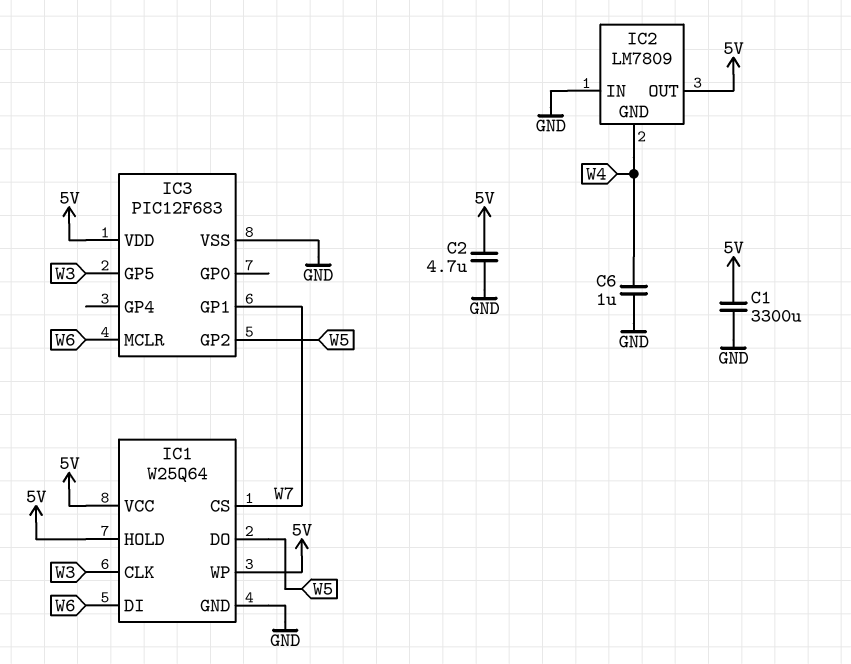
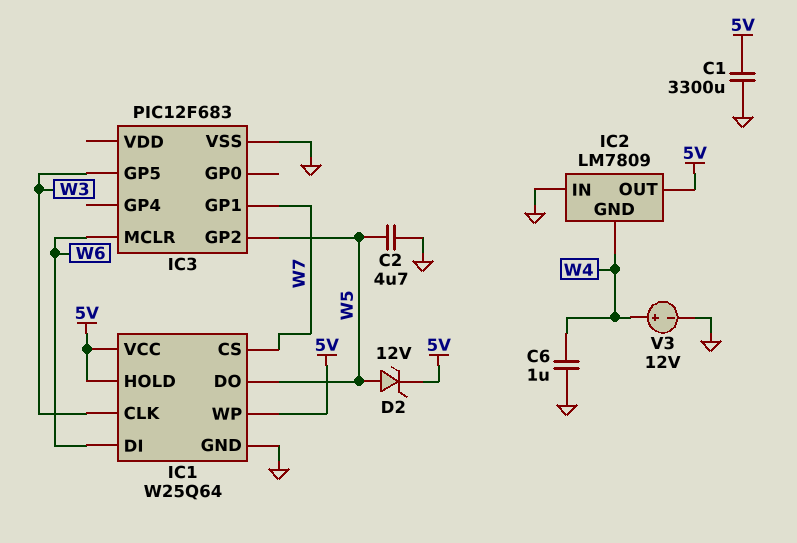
C2: 4.7uF (5V, GND) -> 4.7uF (GND, W5)
D2: none -> zener 12V (A W5, K 5V)
IC3 pin VDD: 5V -> none
V3: none -> 12V (plus W4, minus GND)

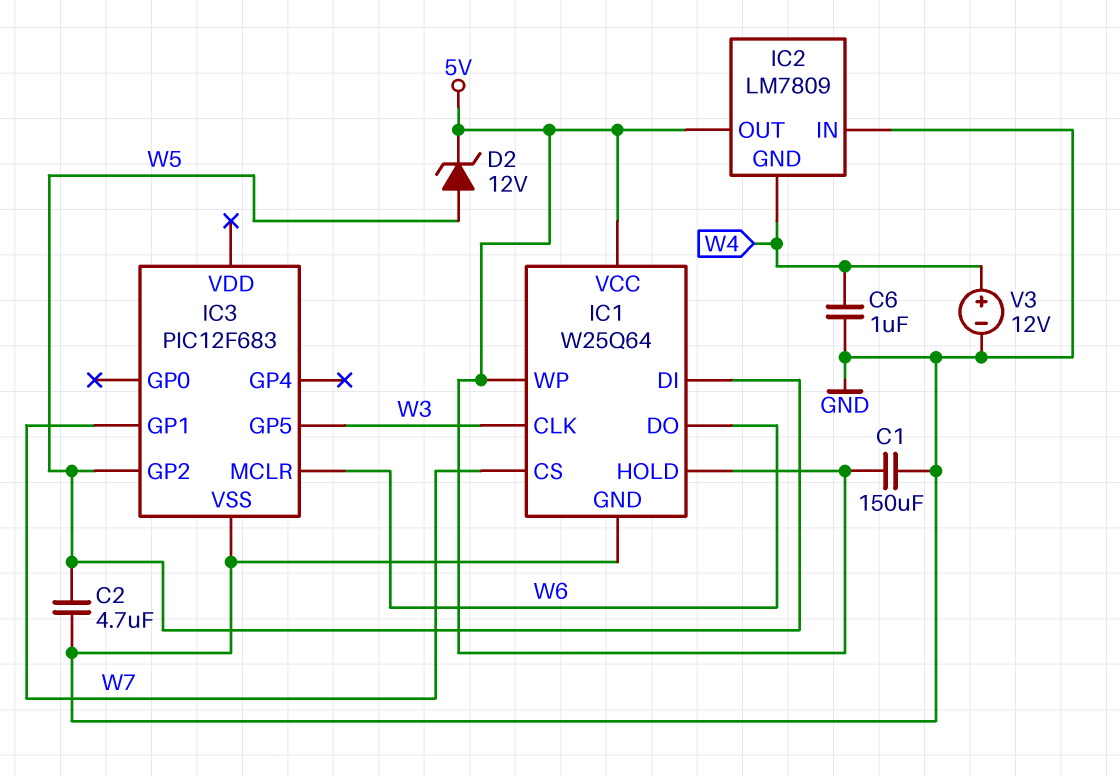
C1: 3300uF (5V, GND) -> 150uF (5V, GND)
IC1 pin DI: W6 -> W5
IC1 pin DO: W5 -> W6

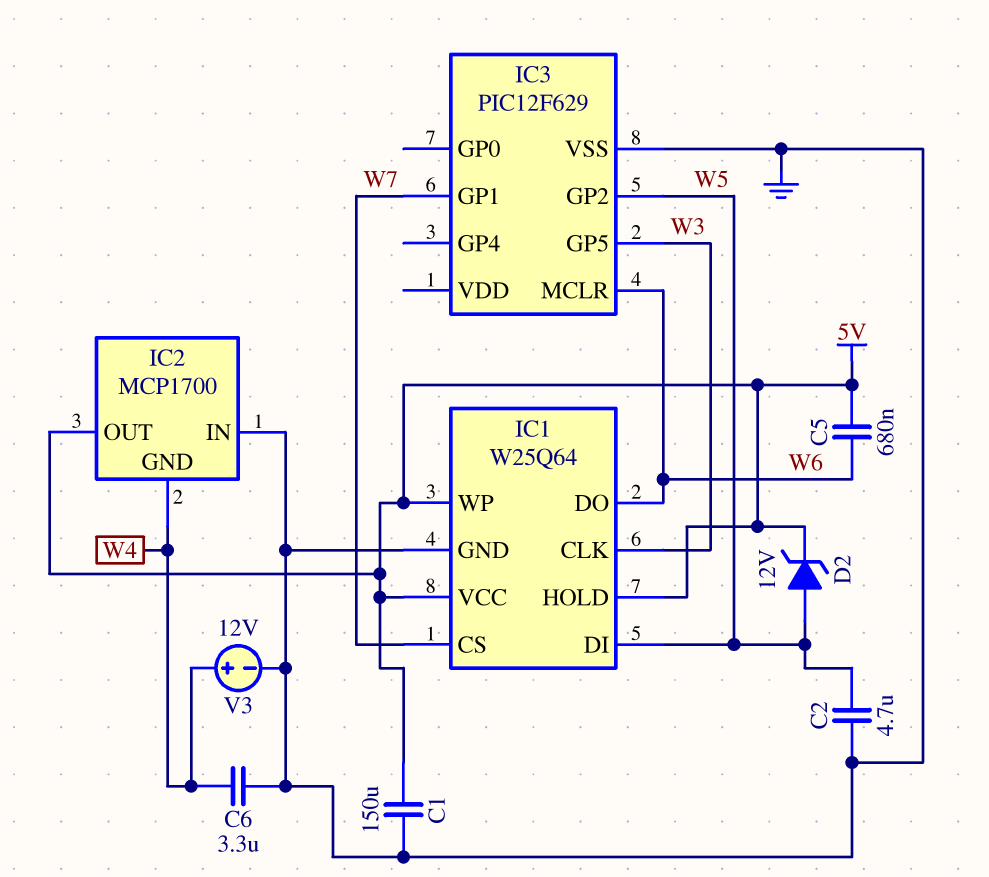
C5: none -> 680nF (5V, W6)
C6: 1uF (GND, W4) -> 3.3uF (GND, W4)
IC2: LM7809 -> MCP1700
IC3: PIC12F683 -> PIC12F629

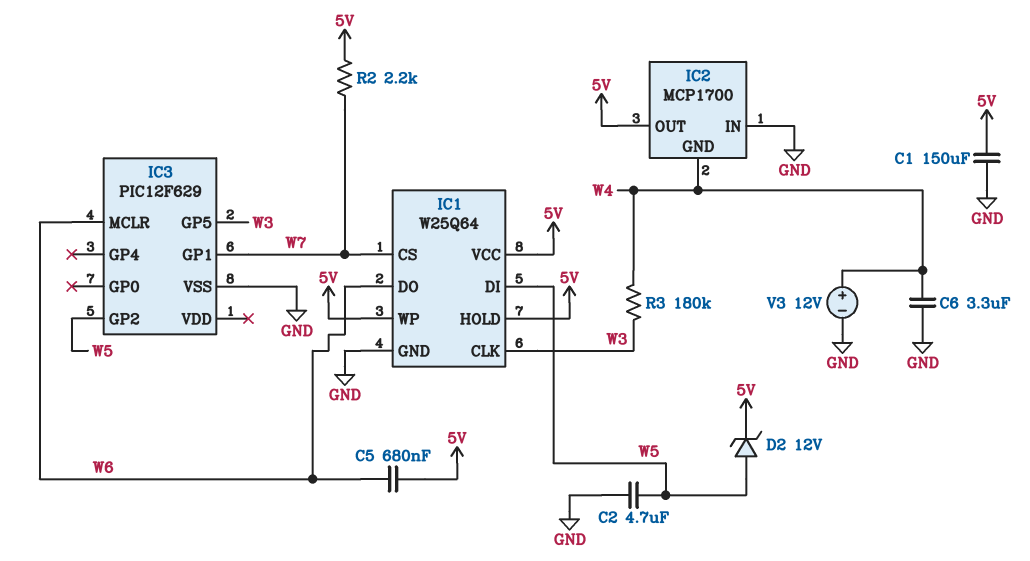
R2: none -> 2.2k (5V, W7)
R3: none -> 180k (W3, W4)

